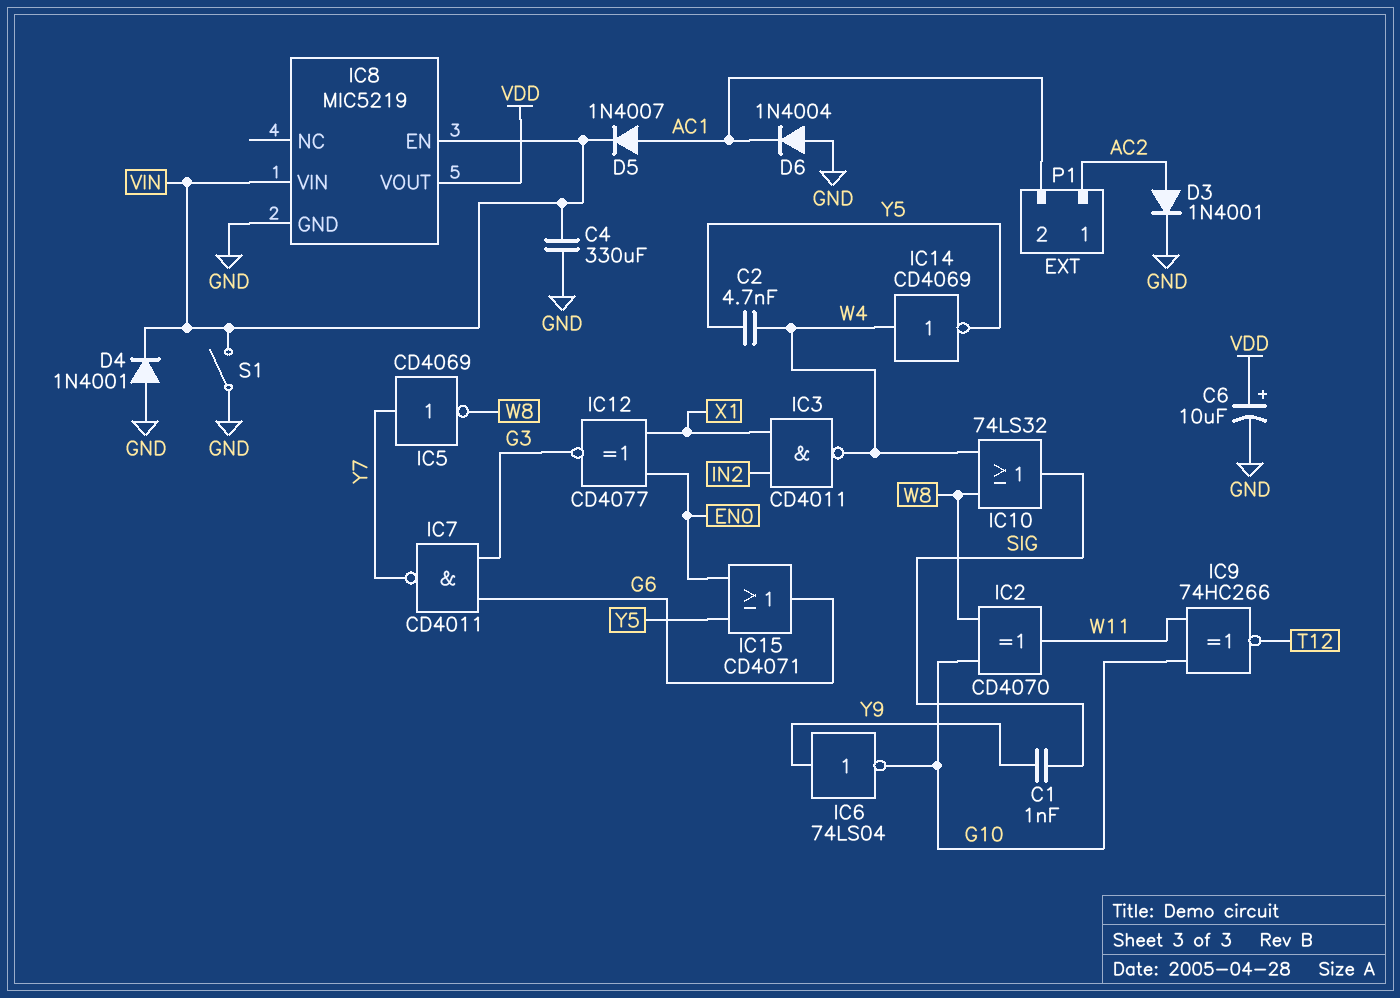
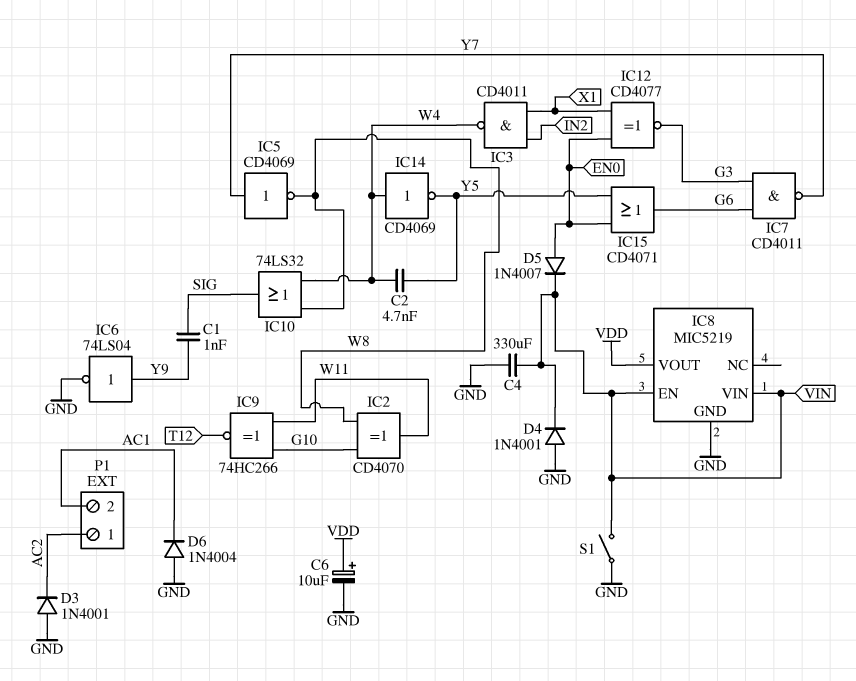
D3: diode 1N4001 (A AC2, K GND) -> diode 1N4001 (A GND, K AC2)
D5: diode 1N4007 (A AC1, K VIN) -> diode 1N4007 (A EN0, K VIN)
IC6: NOT 74LS04 (in Y9, out G10) -> NOT 74LS04 (in Y9, out GND)

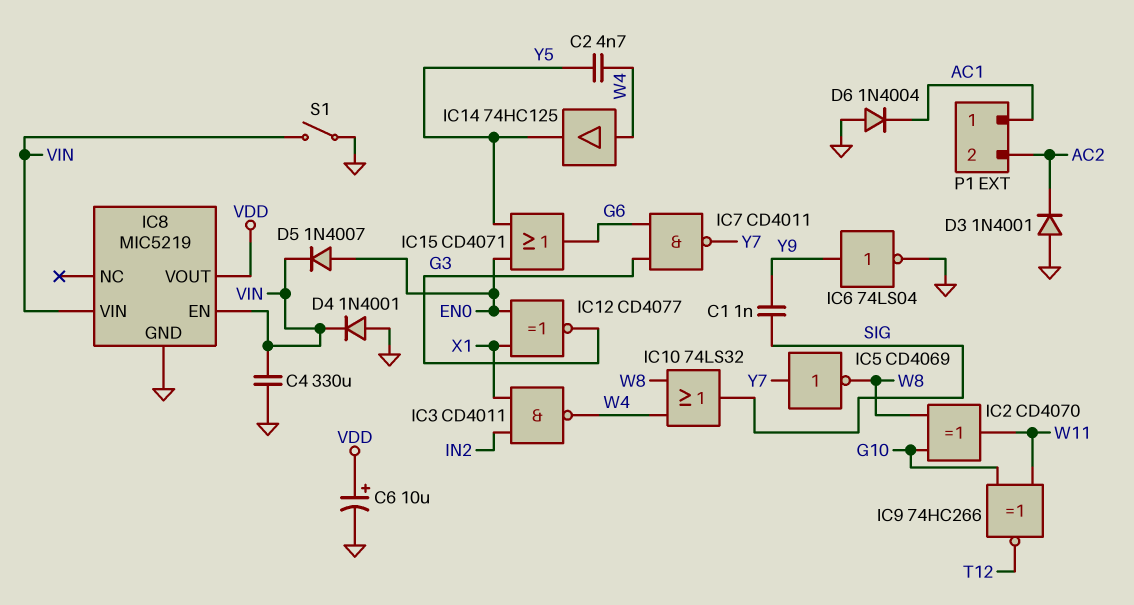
IC14: NOT CD4069 (in W4, out Y5) -> buffer 74HC125 (in W4, out Y5)
P1 pin 1: AC2 -> AC1
P1 pin 2: AC1 -> AC2

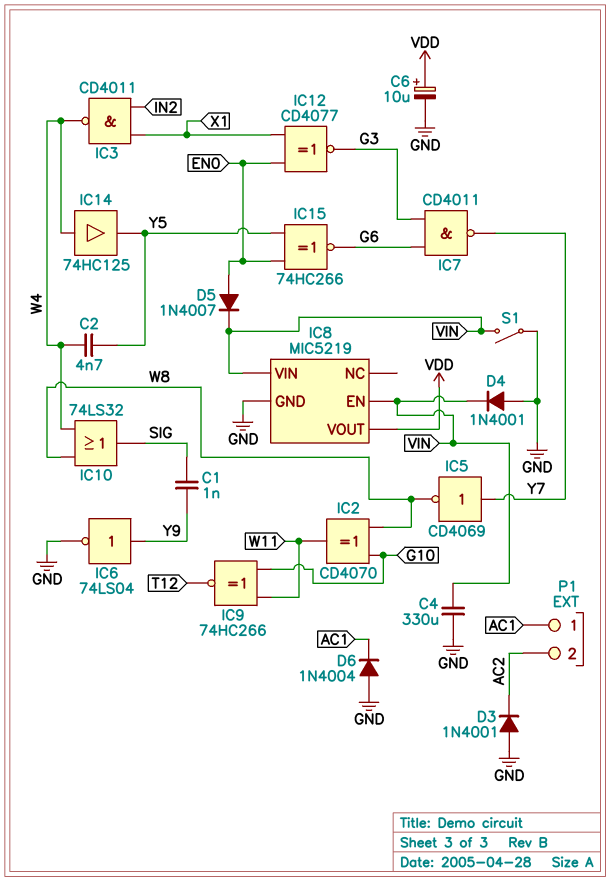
IC15: OR CD4071 (in EN0, in Y5, out G6) -> XNOR 74HC266 (in EN0, in Y5, out G6)

